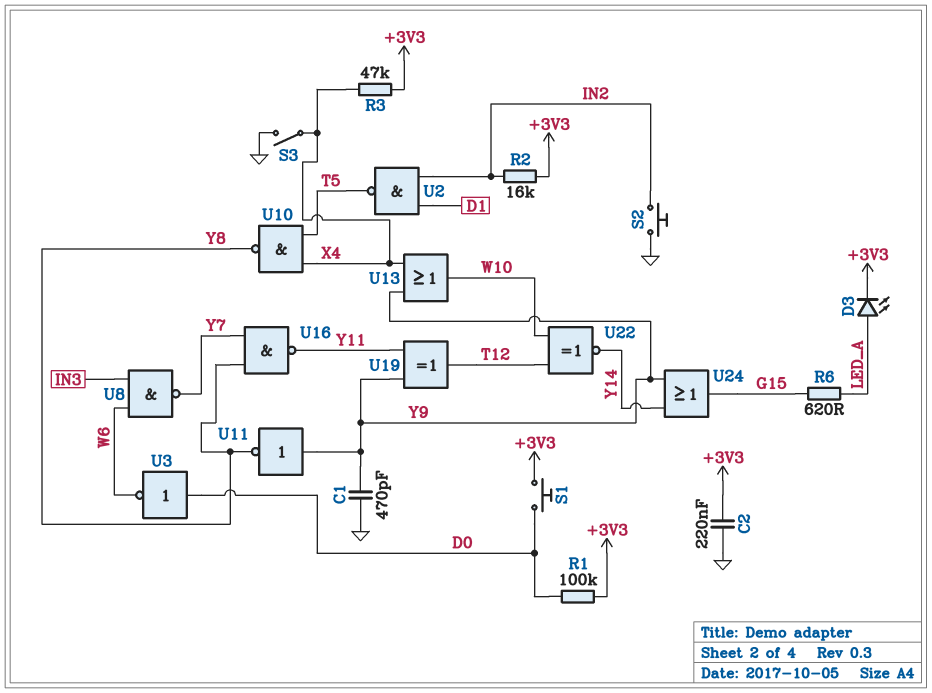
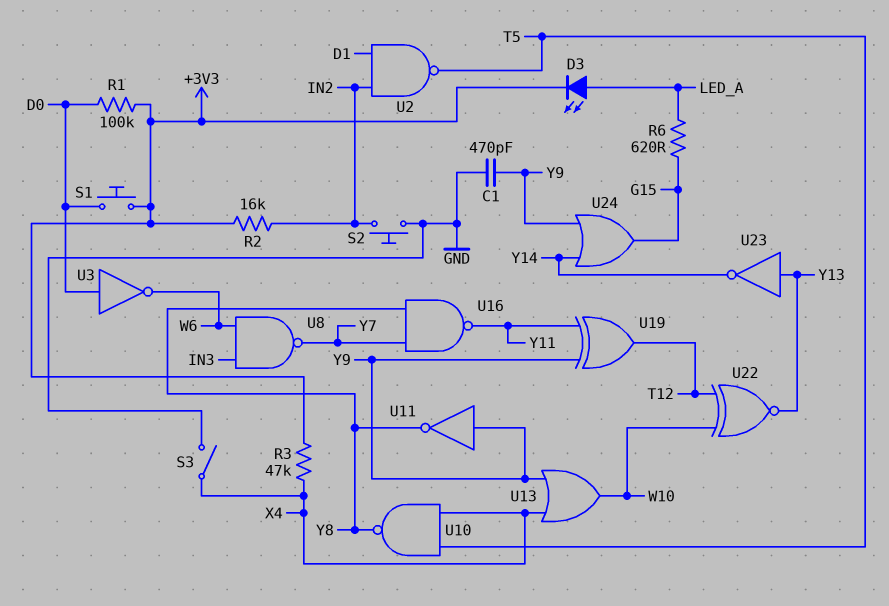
C2: 220nF (+3V3, GND) -> none
U22: XNOR (in T12, in W10, out Y14) -> XNOR (in T12, in W10, out Y13)
U23: none -> NOT (in Y13, out Y14)

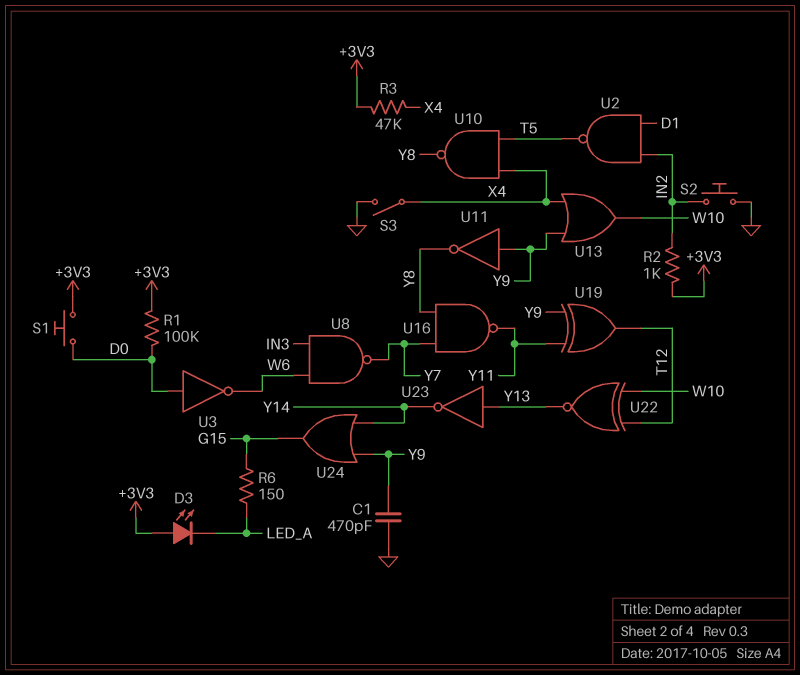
D3: LED (A LED_A, K +3V3) -> LED (A +3V3, K LED_A)
R2: 16k (+3V3, IN2) -> 1k (+3V3, IN2)
R6: 620 (G15, LED_A) -> 150 (G15, LED_A)

